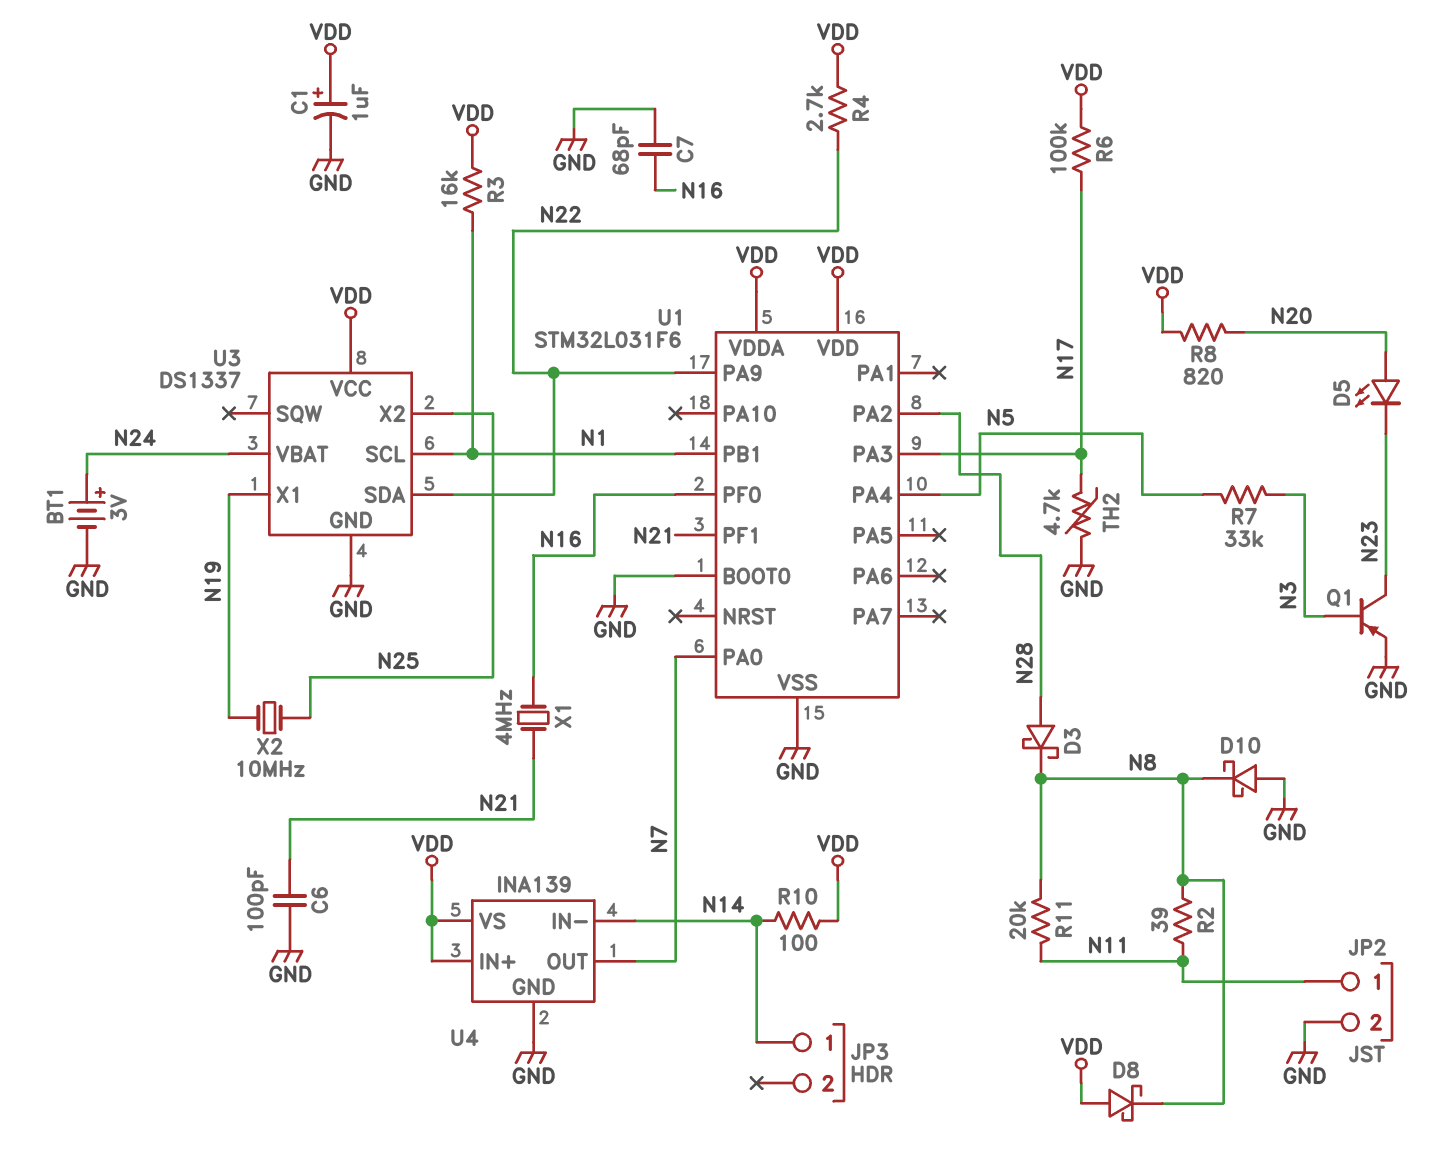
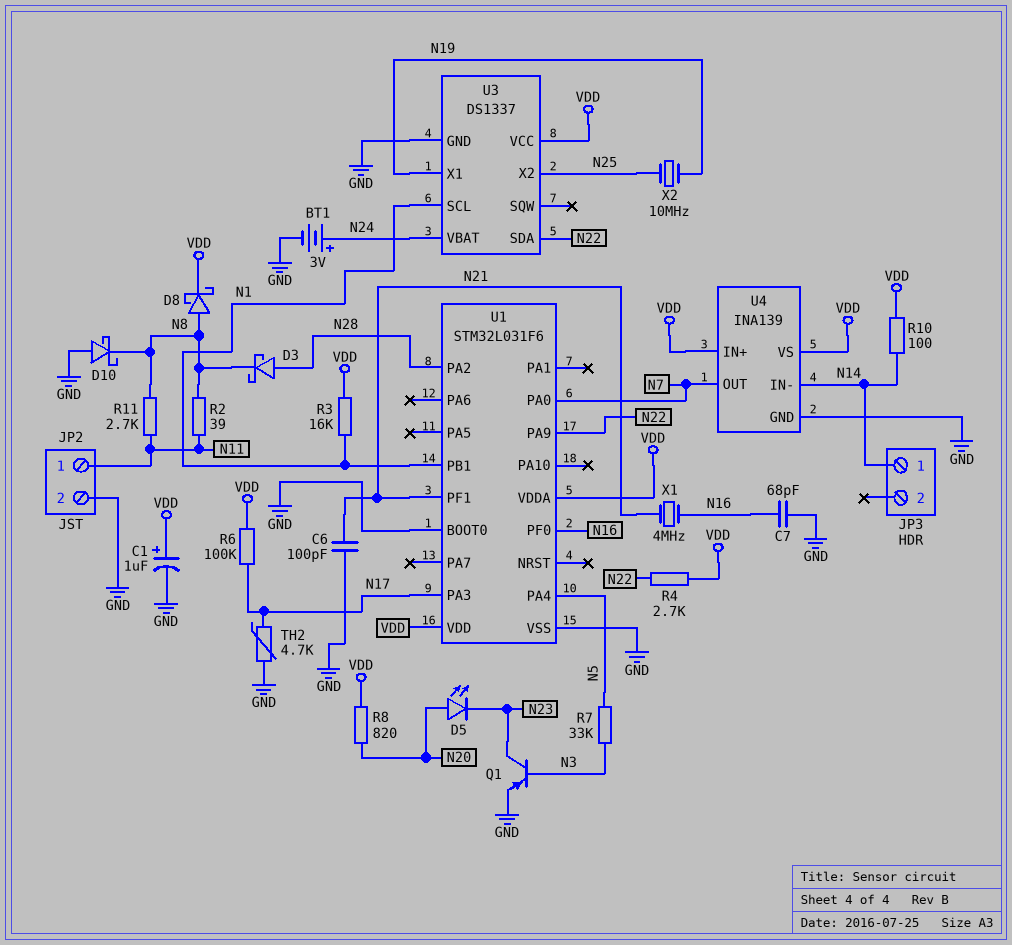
D8: schottky (A VDD, K N8) -> schottky (A N8, K VDD)
R11: 20k (N8, N11) -> 2.7k (N8, N11)

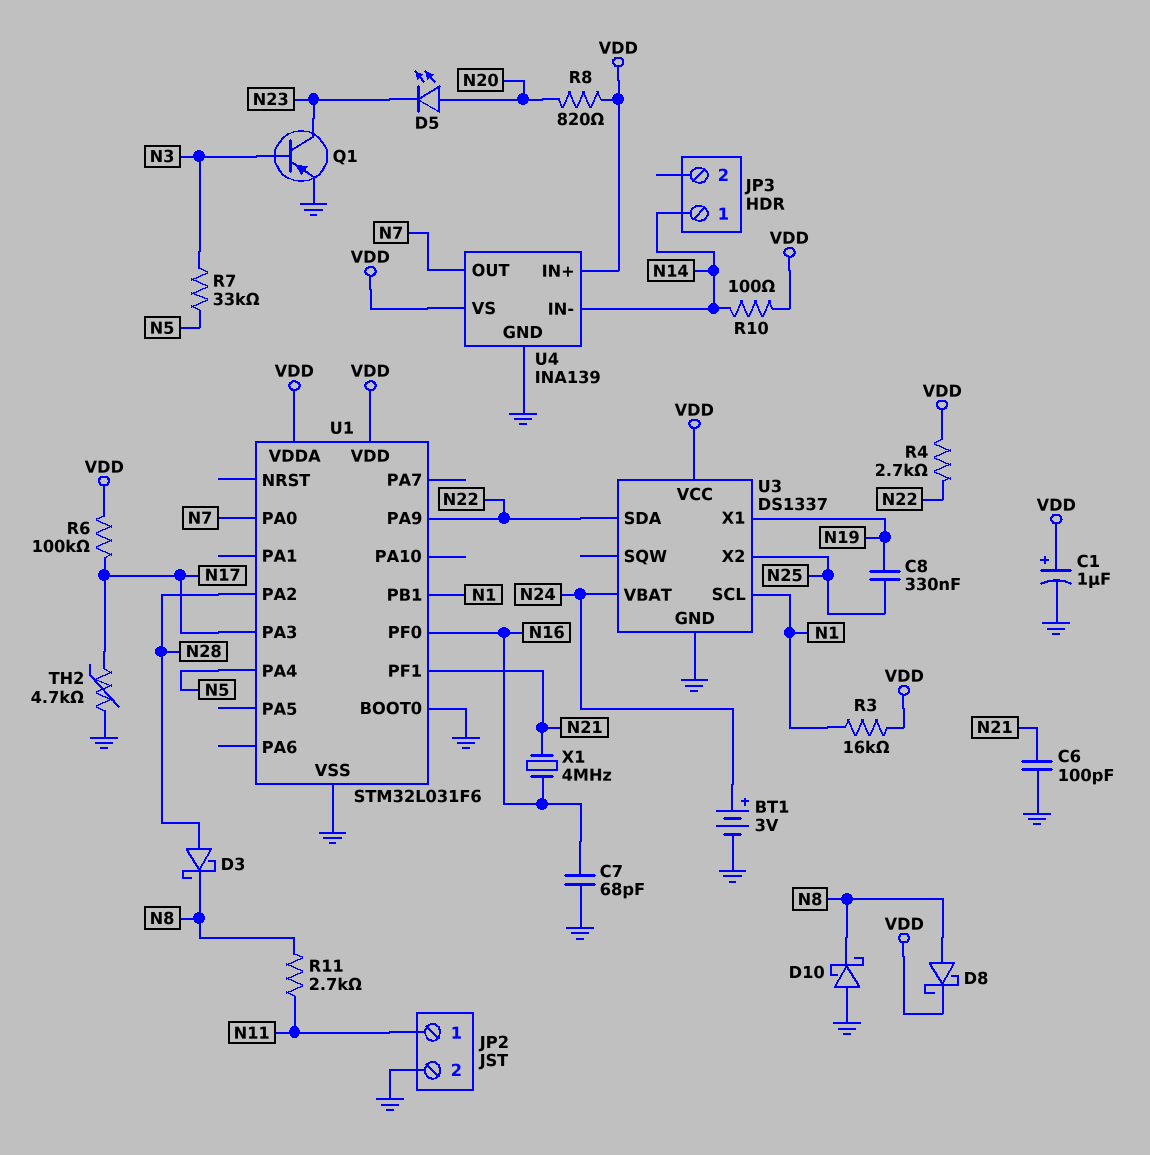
C8: none -> 330nF (N19, N25)
R2: 39 (N8, N11) -> none
X2: 10MHz (N19, N25) -> none

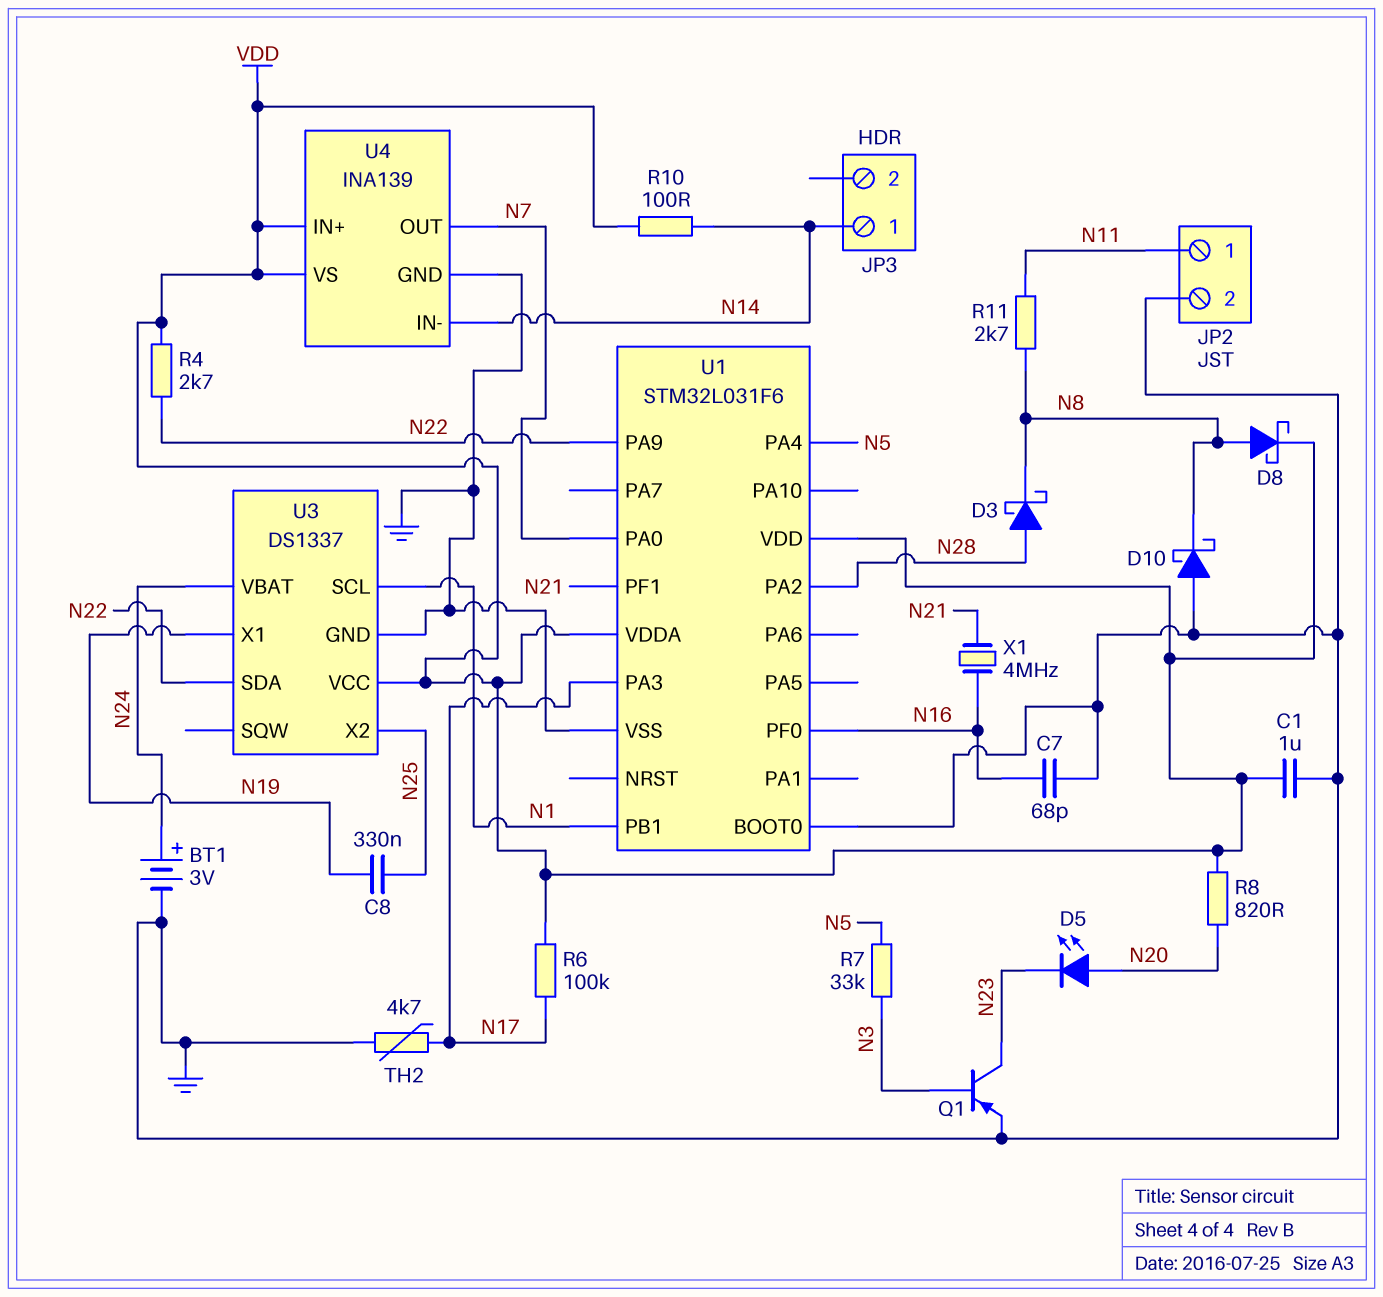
C1: 1uF (plus VDD, minus GND) -> 1uF (GND, VDD)
C6: 100pF (GND, N21) -> none
R3: 16k (N1, VDD) -> none

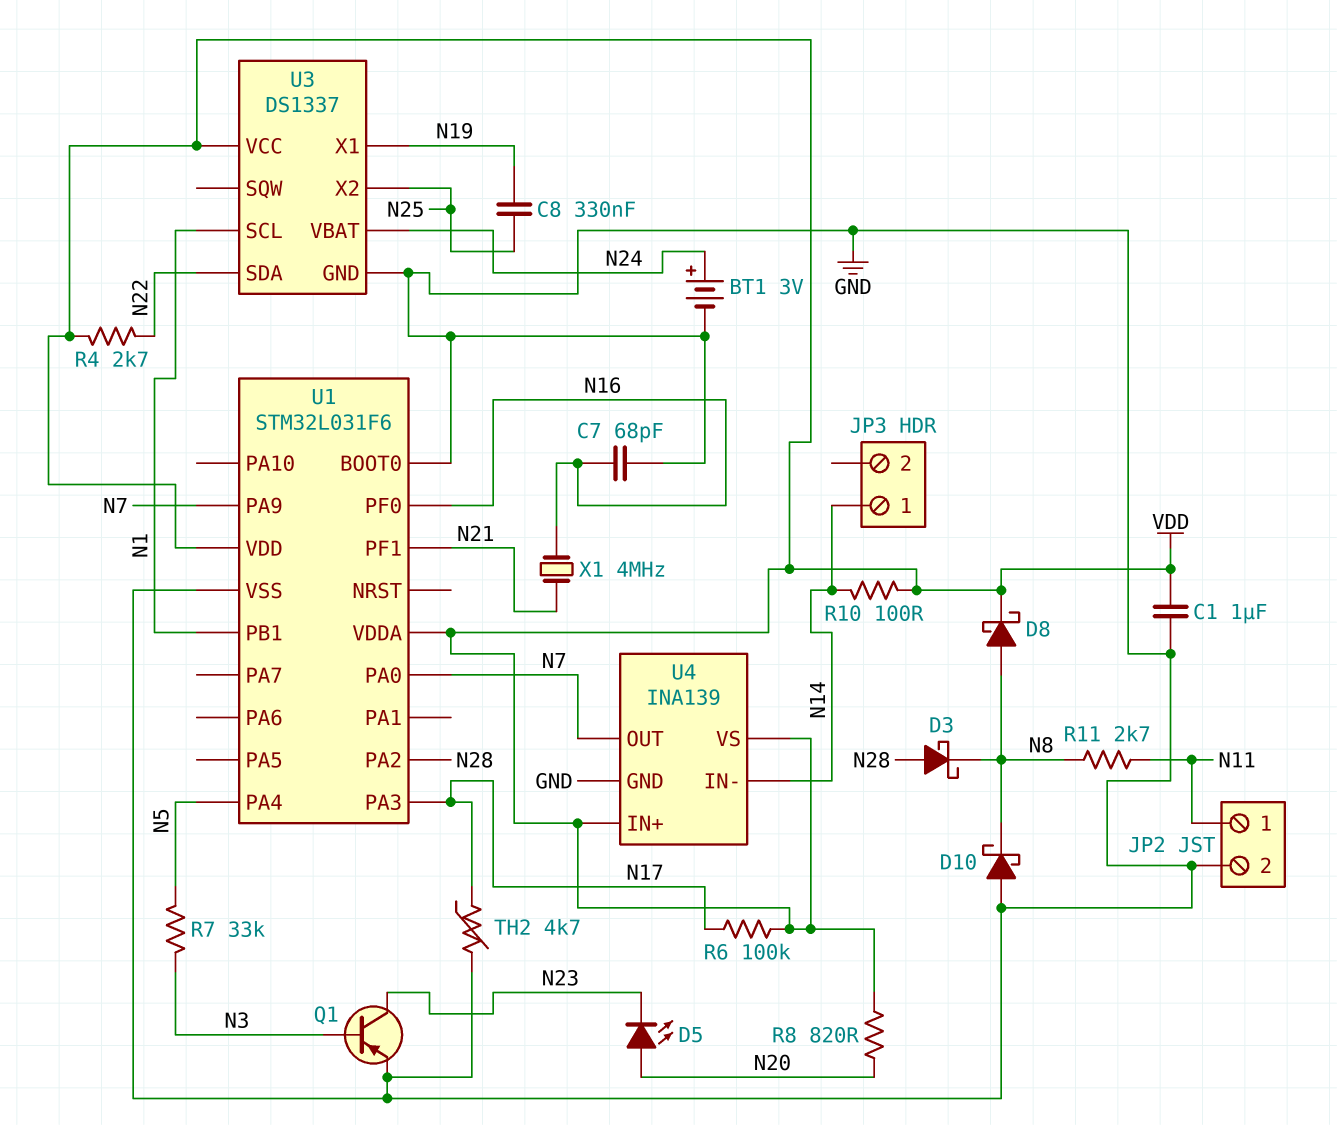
U1 pin PA9: N22 -> N7

